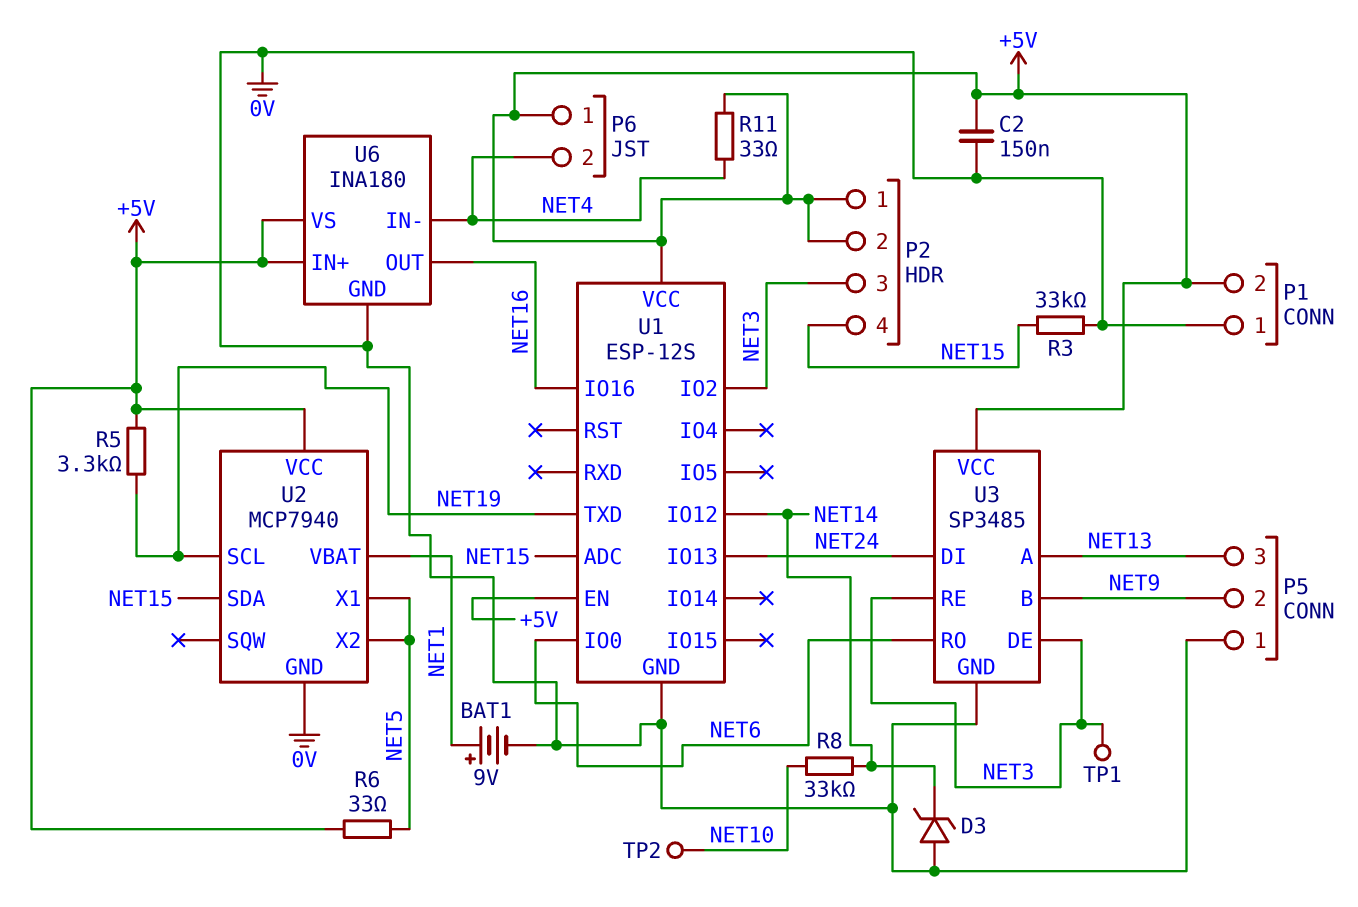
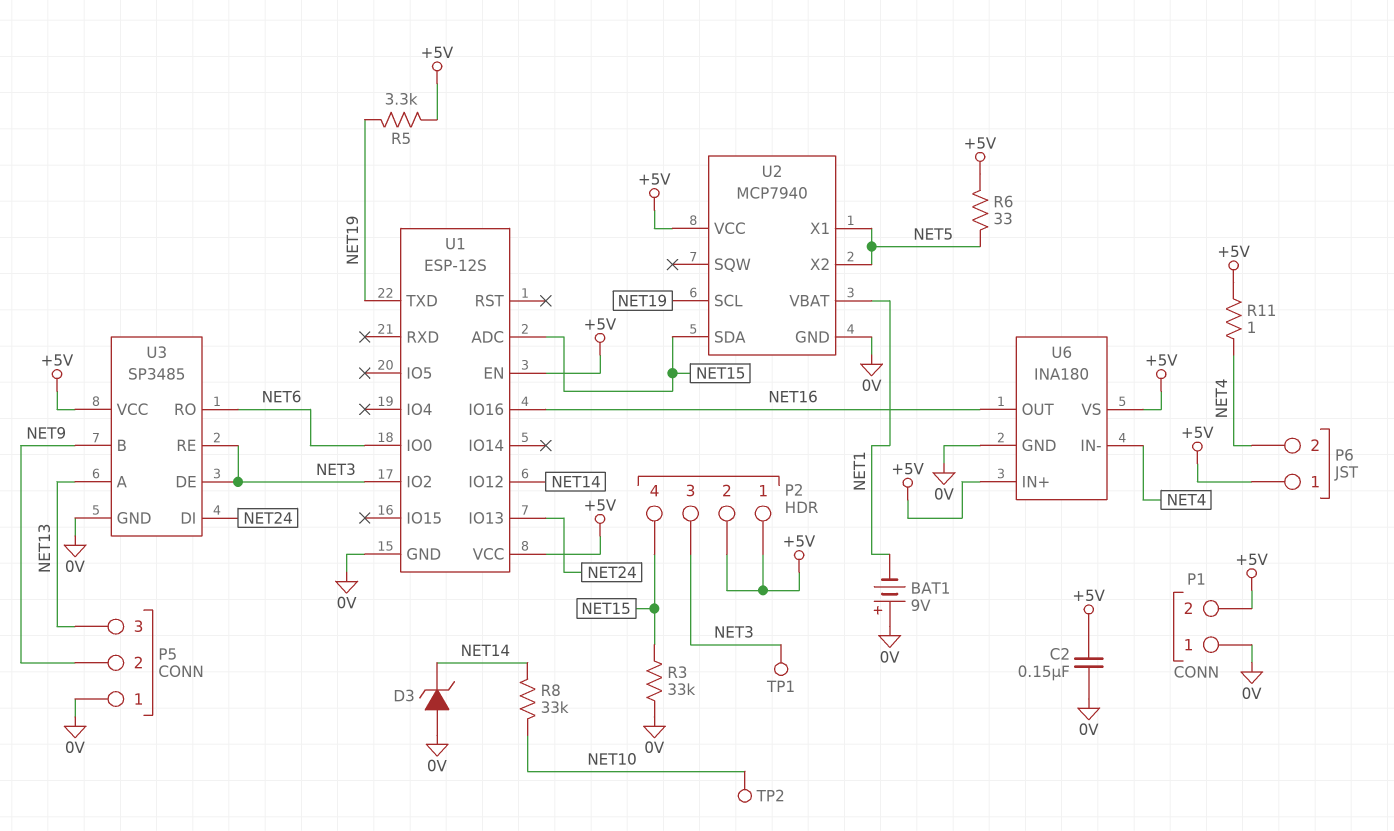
BAT1: 9V (plus NET1, minus 0V) -> 9V (plus 0V, minus NET1)
R11: 33 (+5V, NET4) -> 1 (+5V, NET4)

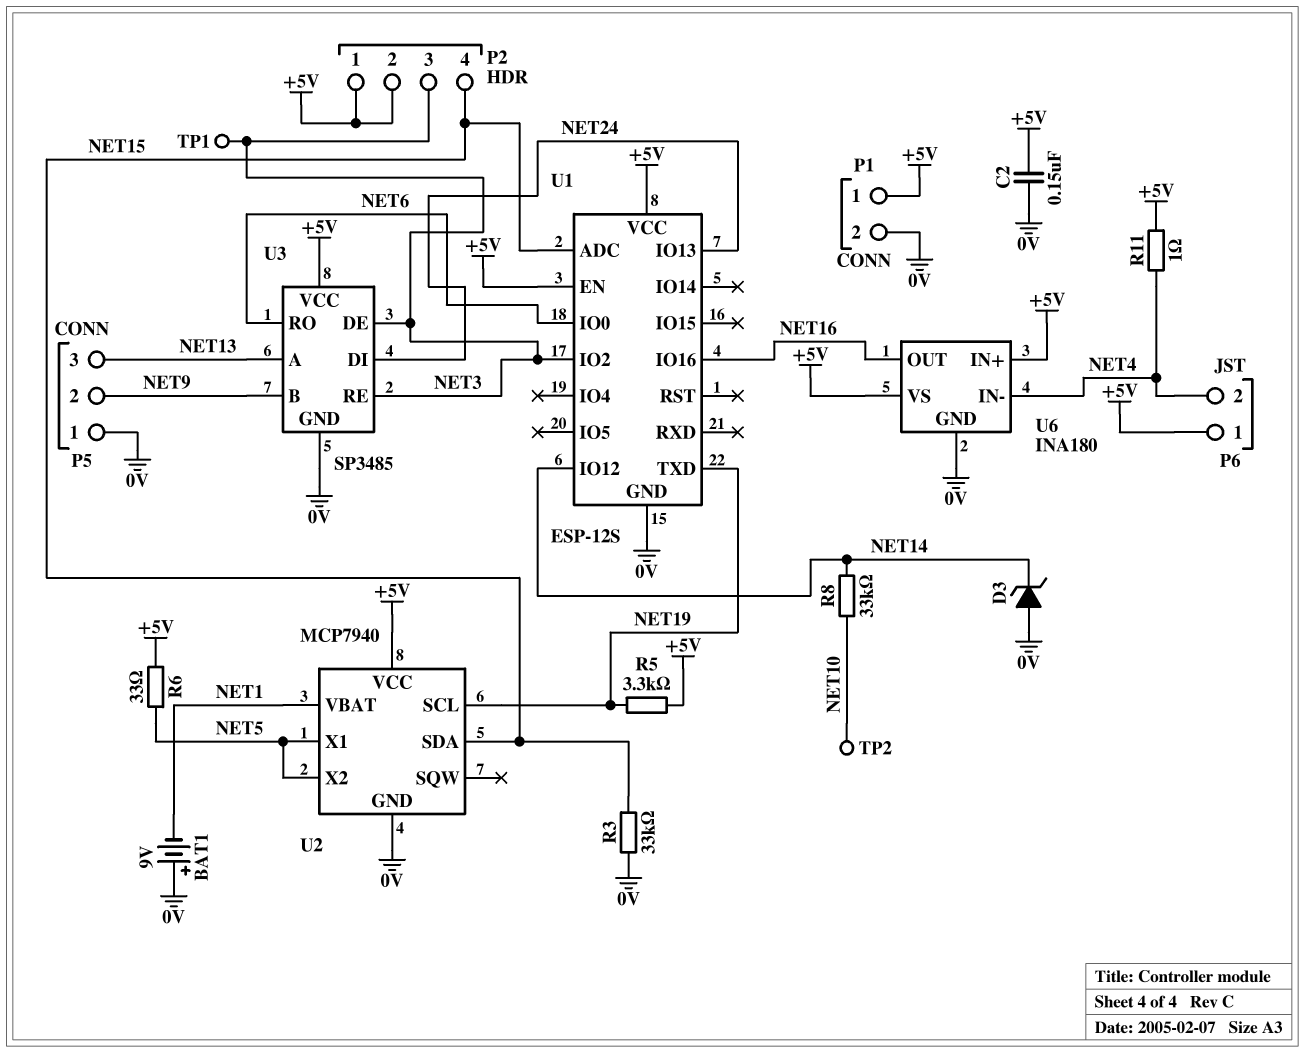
P1 pin 1: 0V -> +5V
P1 pin 2: +5V -> 0V

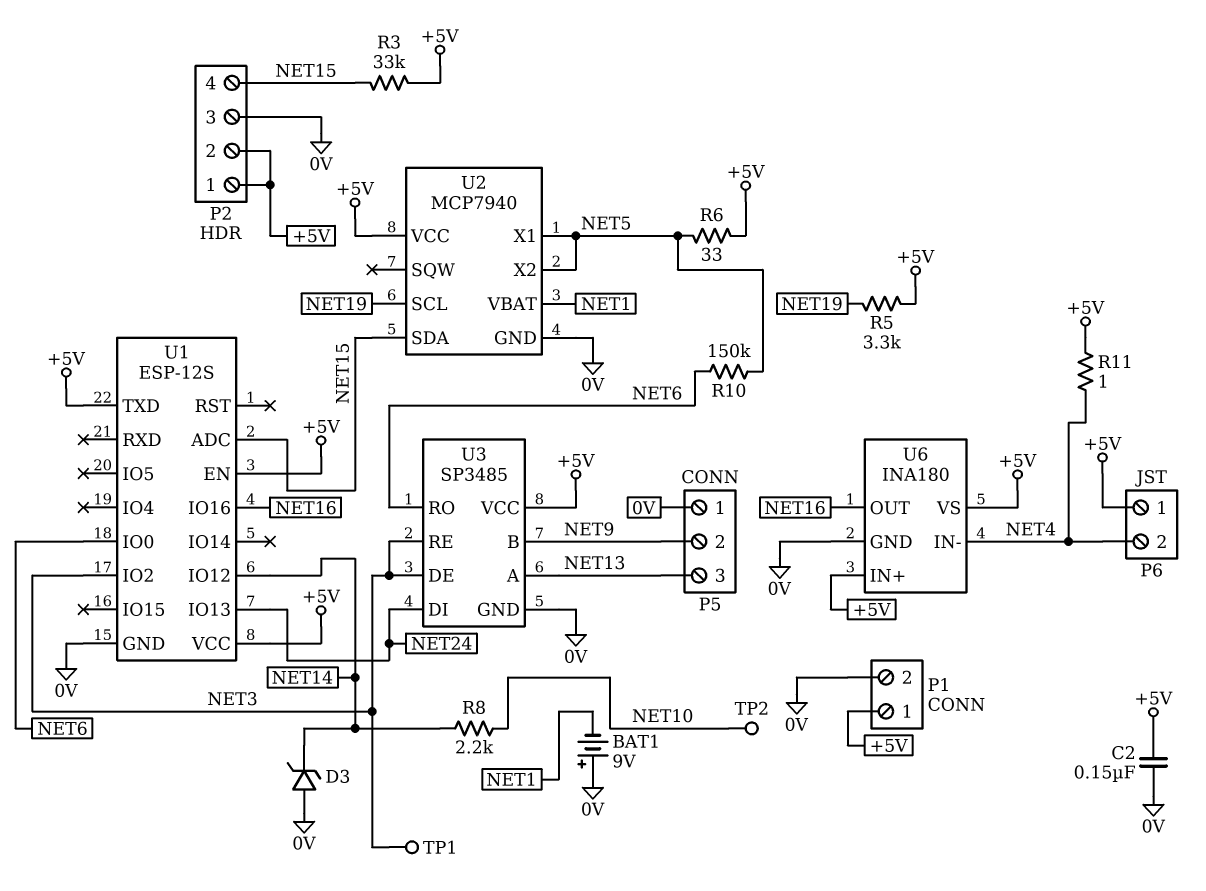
P2 pin 3: NET3 -> 0V
R3: 33k (0V, NET15) -> 33k (+5V, NET15)
R8: 33k (NET10, NET14) -> 2.2k (NET10, NET14)
R10: none -> 150k (NET5, NET6)
U1 pin TXD: NET19 -> +5V

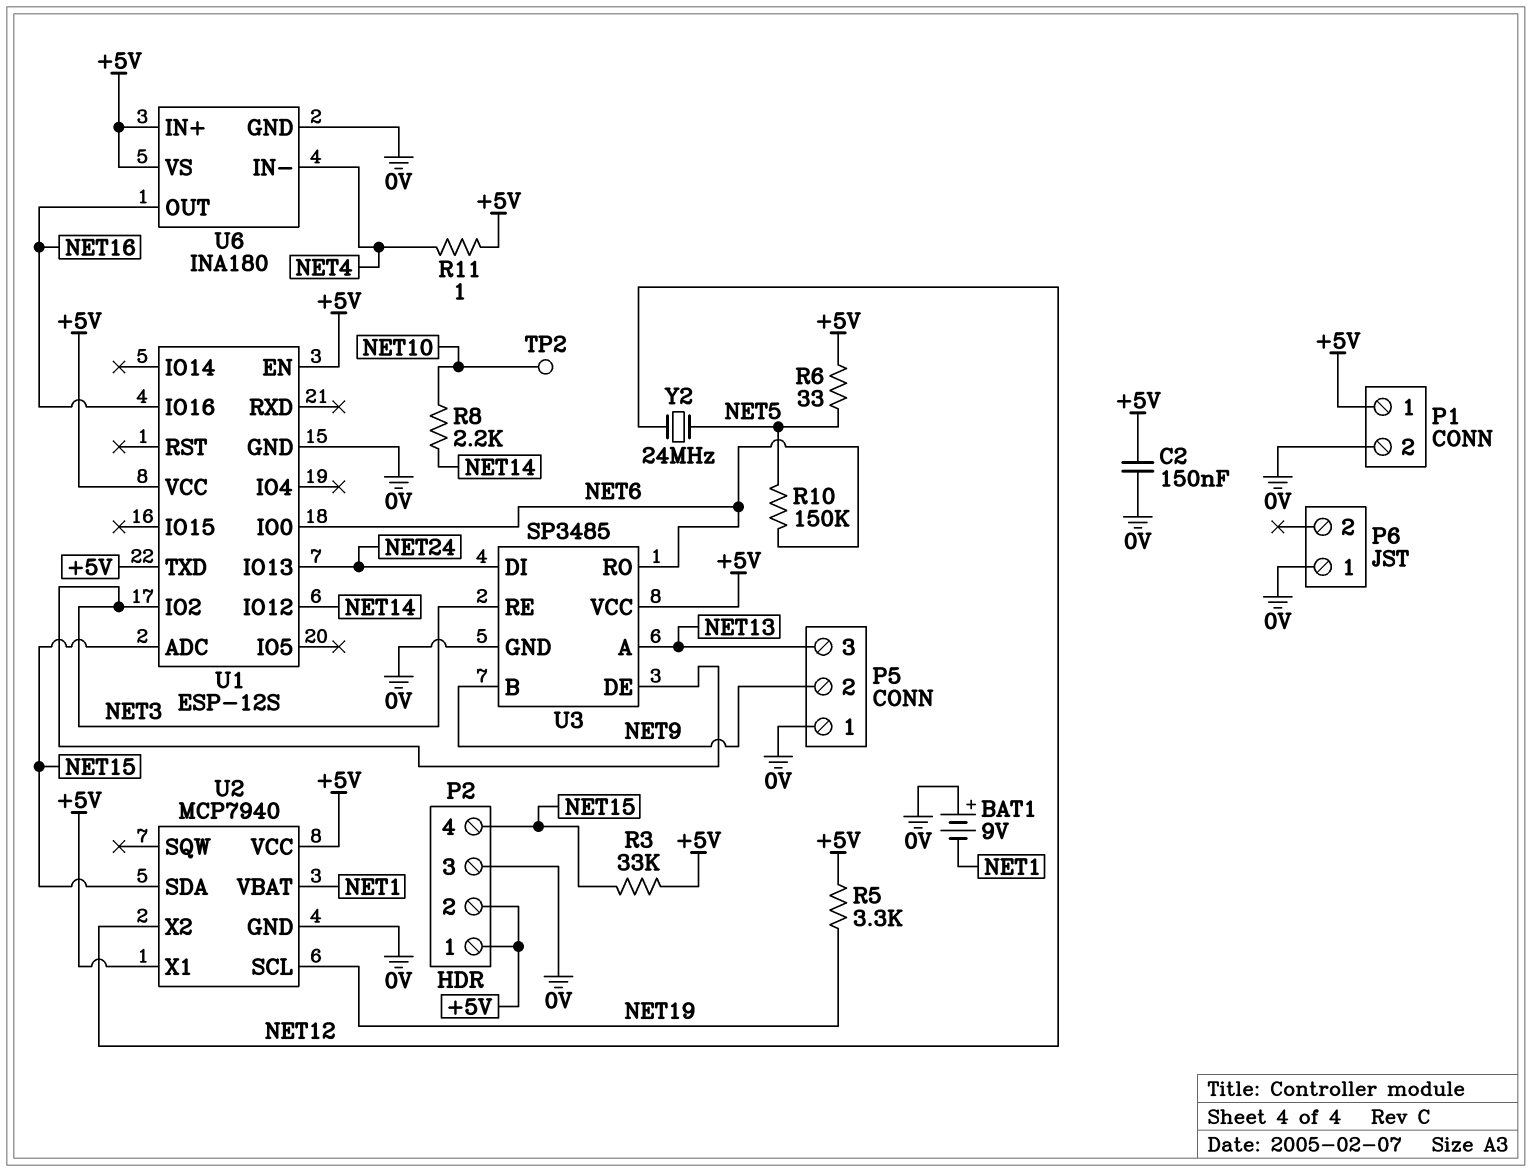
D3: zener (A 0V, K NET14) -> none
P6 pin 1: +5V -> 0V
P6 pin 2: NET4 -> none
TP1: test point (NET3) -> none
U2 pin X1: NET5 -> +5V
U2 pin X2: NET5 -> NET12
Y2: none -> 24MHz (NET5, NET12)

